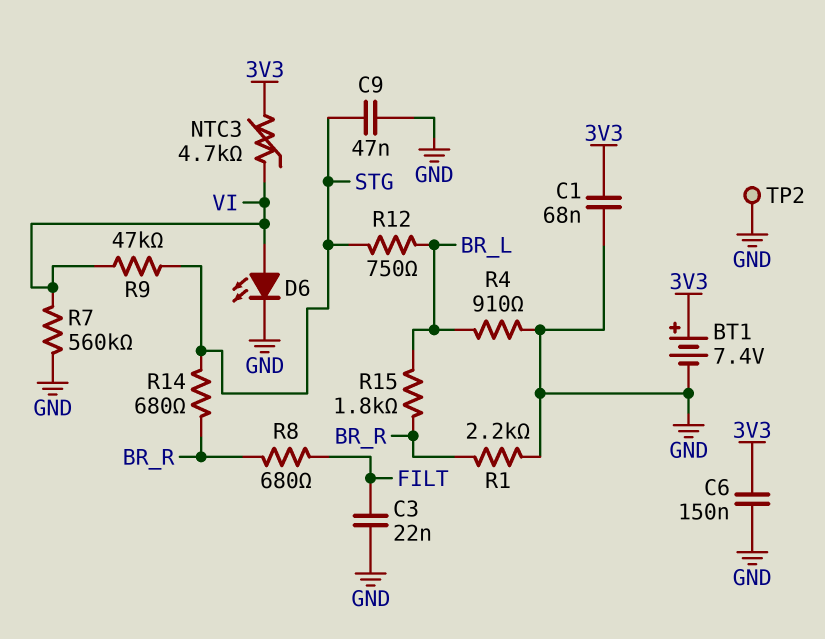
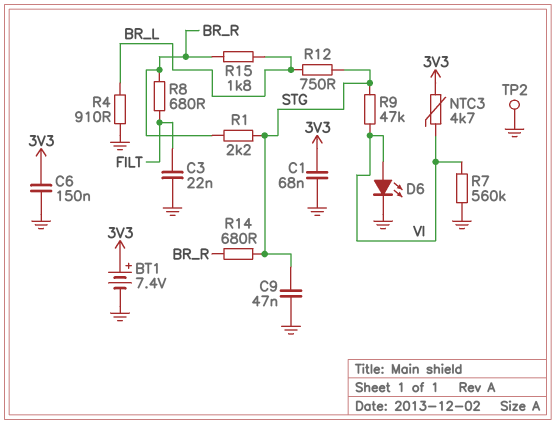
R1: 2.2k (BR_R, GND) -> 2.2k (BR_R, STG)

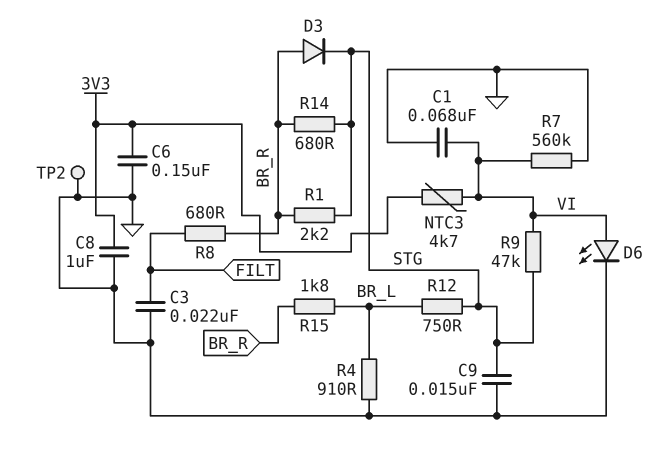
BT1: 7.4V (plus 3V3, minus GND) -> none
C1: 68nF (3V3, GND) -> 68nF (GND, VI)
C8: none -> 1uF (3V3, GND)
C9: 47nF (GND, STG) -> 15nF (GND, STG)
D3: none -> diode (A BR_R, K STG)

